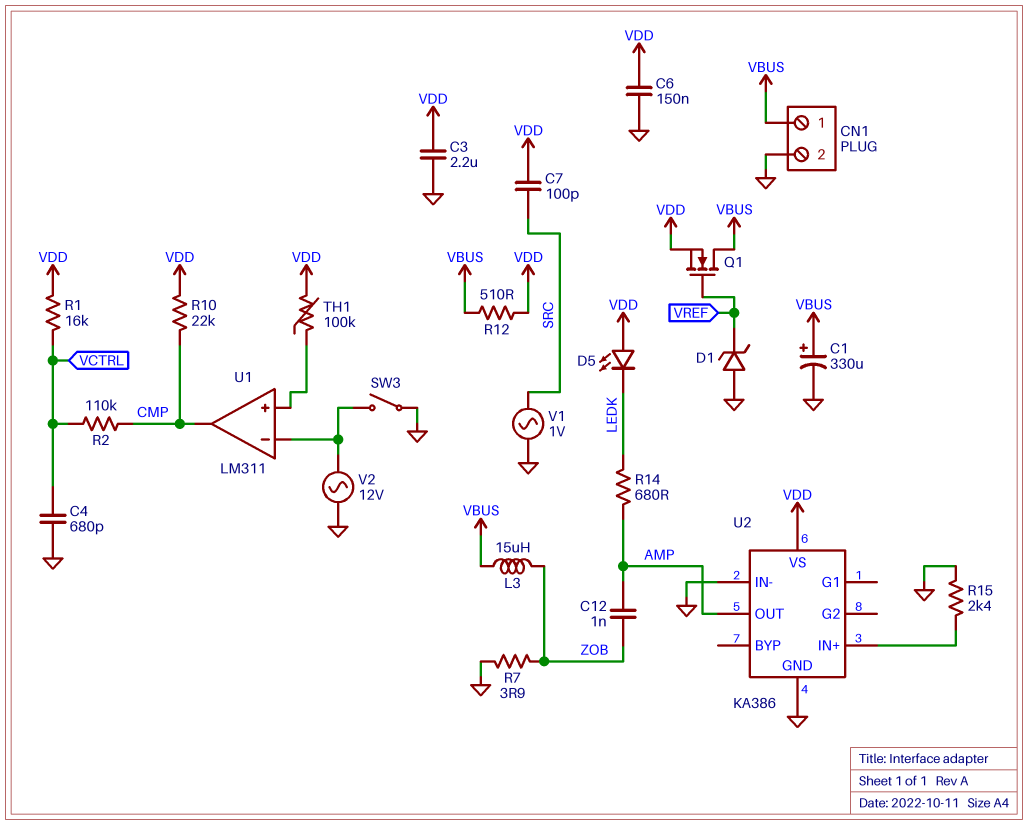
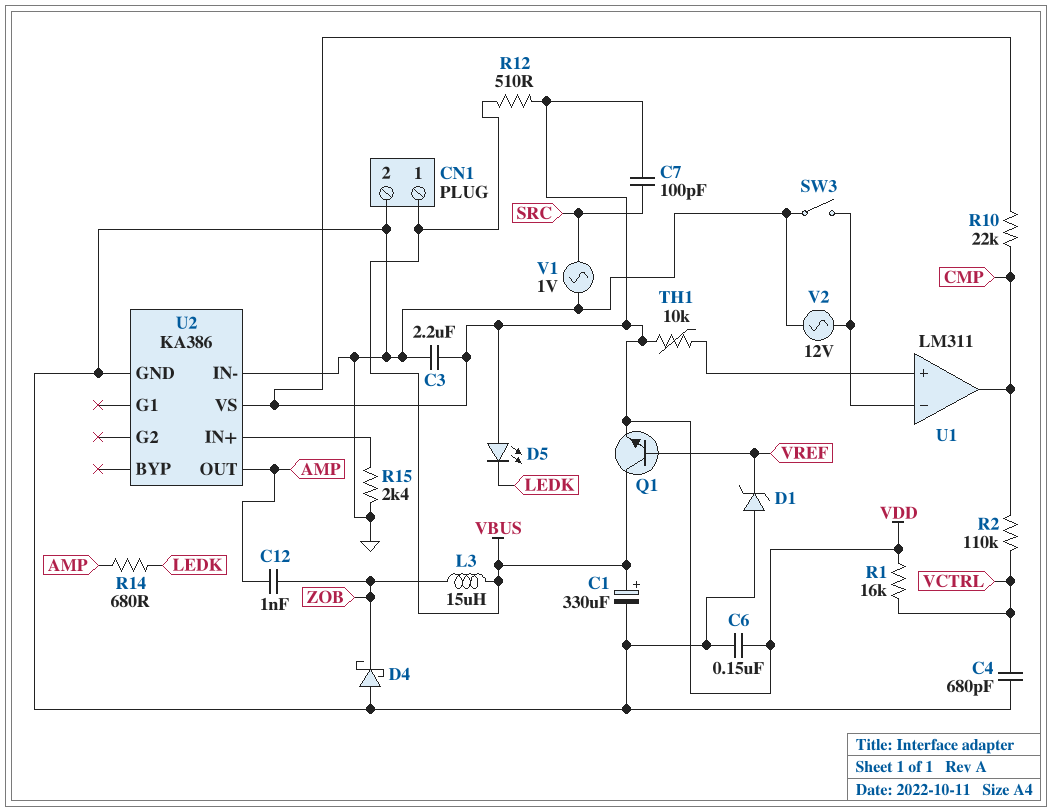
D4: none -> schottky (A GND, K ZOB)
Q1: NMOS (G VREF, D VBUS, S VDD) -> NPN (B VREF, C VBUS, E VDD)
R7: 3.9 (GND, ZOB) -> none
TH1: 100k (U1/in+, VDD) -> 10k (U1/in+, VDD)

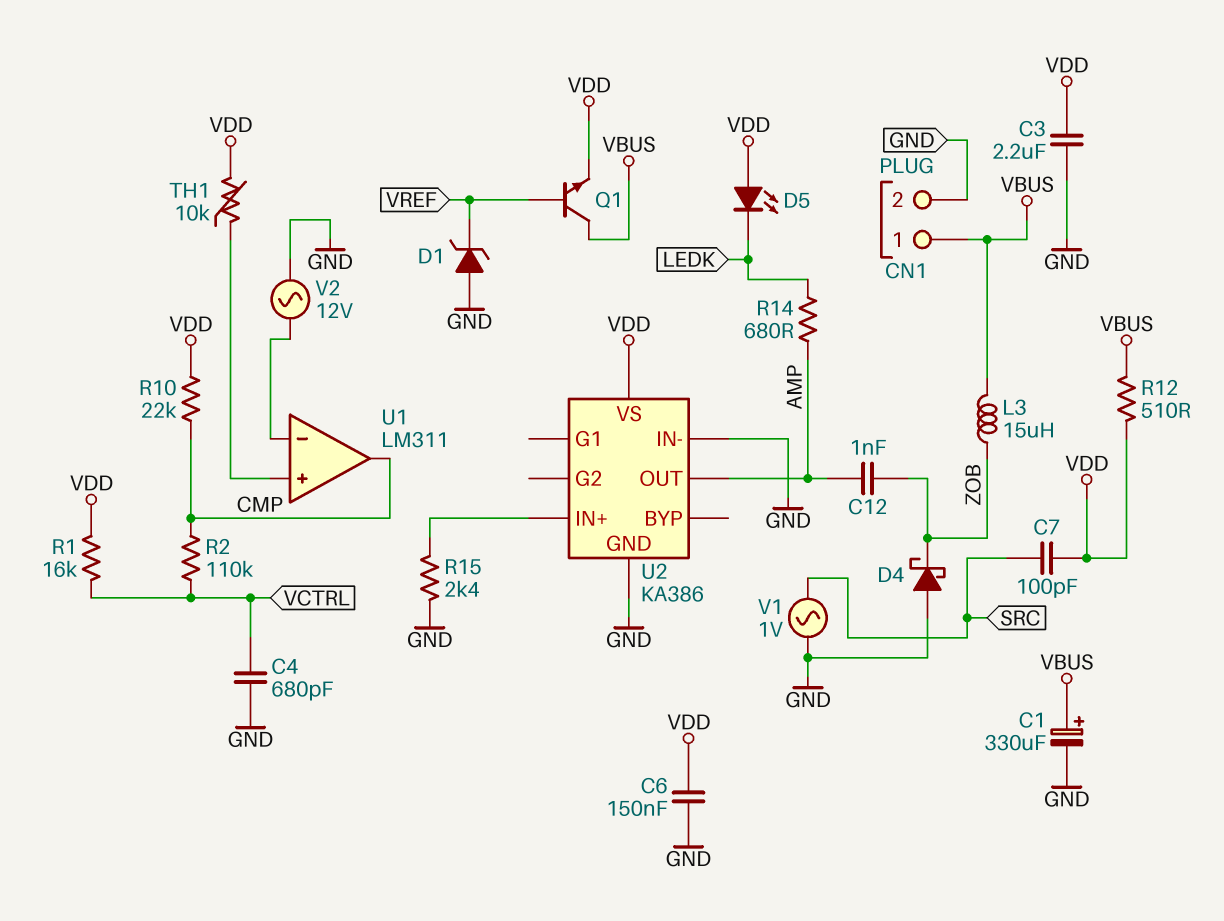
SW3: switch (GND, U1/in-) -> none

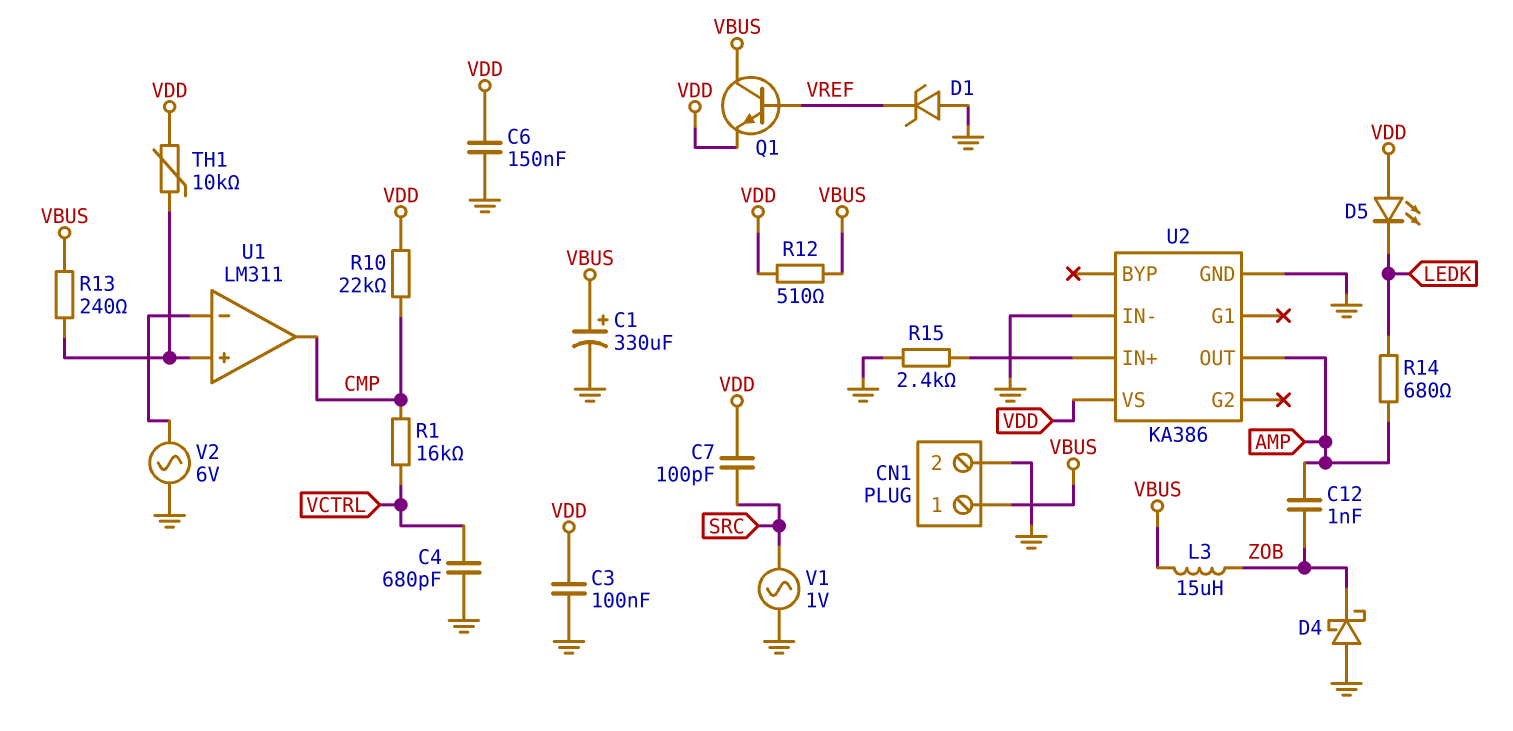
C3: 2.2uF (GND, VDD) -> 100nF (GND, VDD)
R1: 16k (VCTRL, VDD) -> 16k (CMP, VCTRL)
R2: 110k (CMP, VCTRL) -> none
R13: none -> 240 (U1/in+, VBUS)
V2: AC 12V (GND, U1/in-) -> AC 6V (GND, U1/in-)

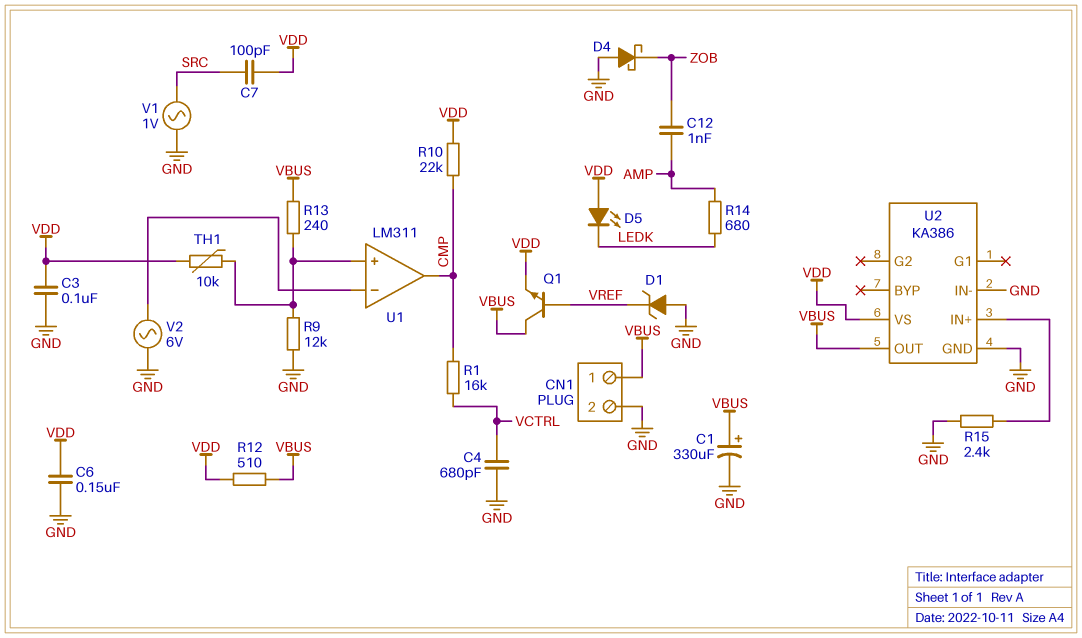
L3: 15uH (VBUS, ZOB) -> none
R9: none -> 12k (GND, U1/in+)
U2 pin OUT: AMP -> VBUS

